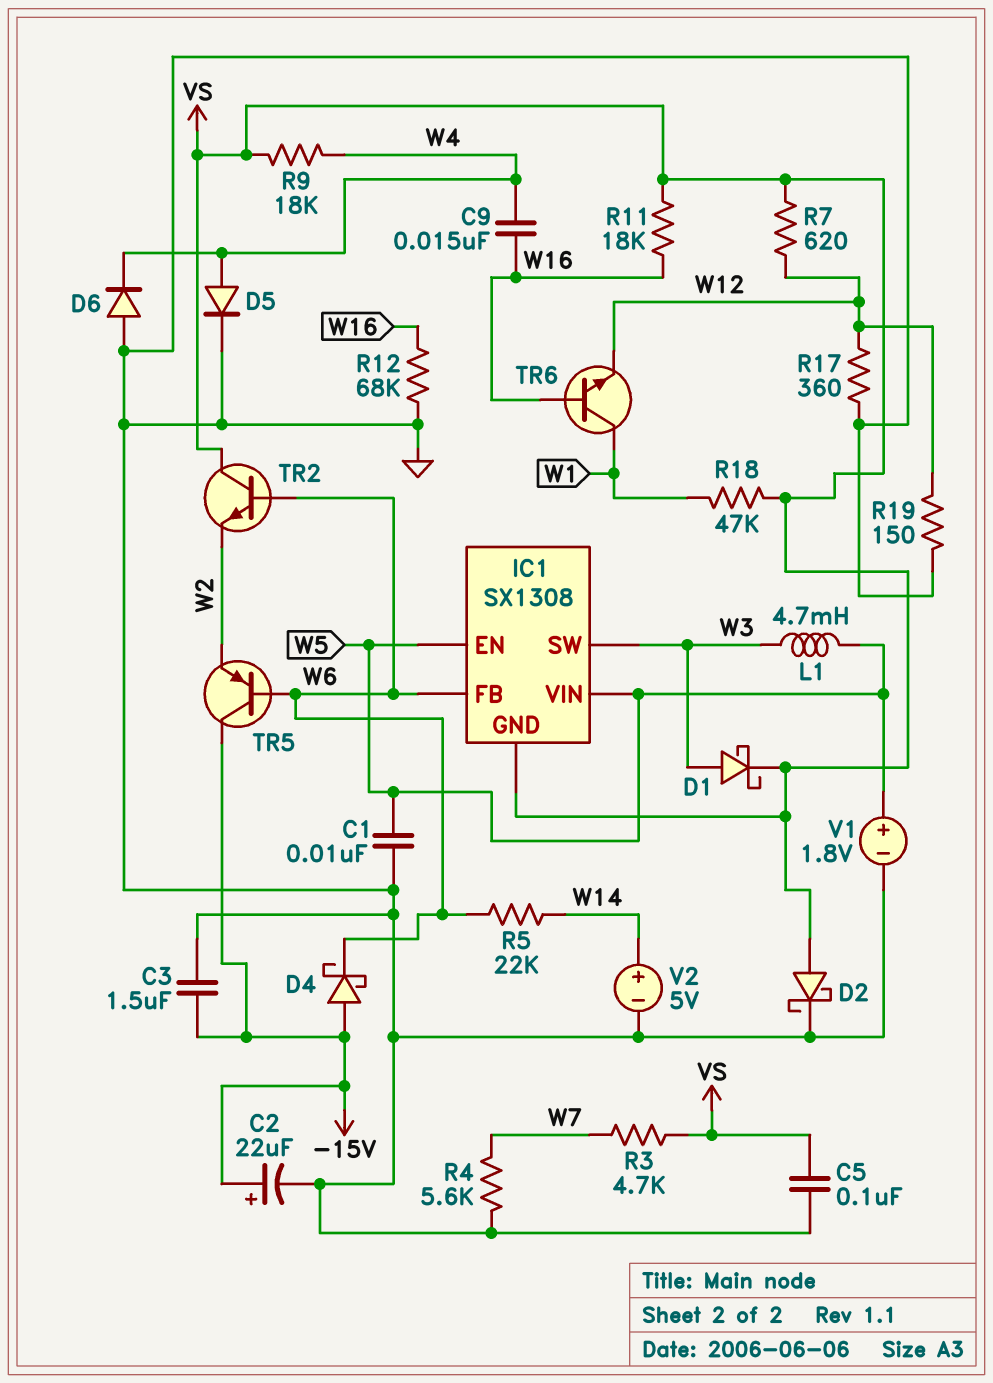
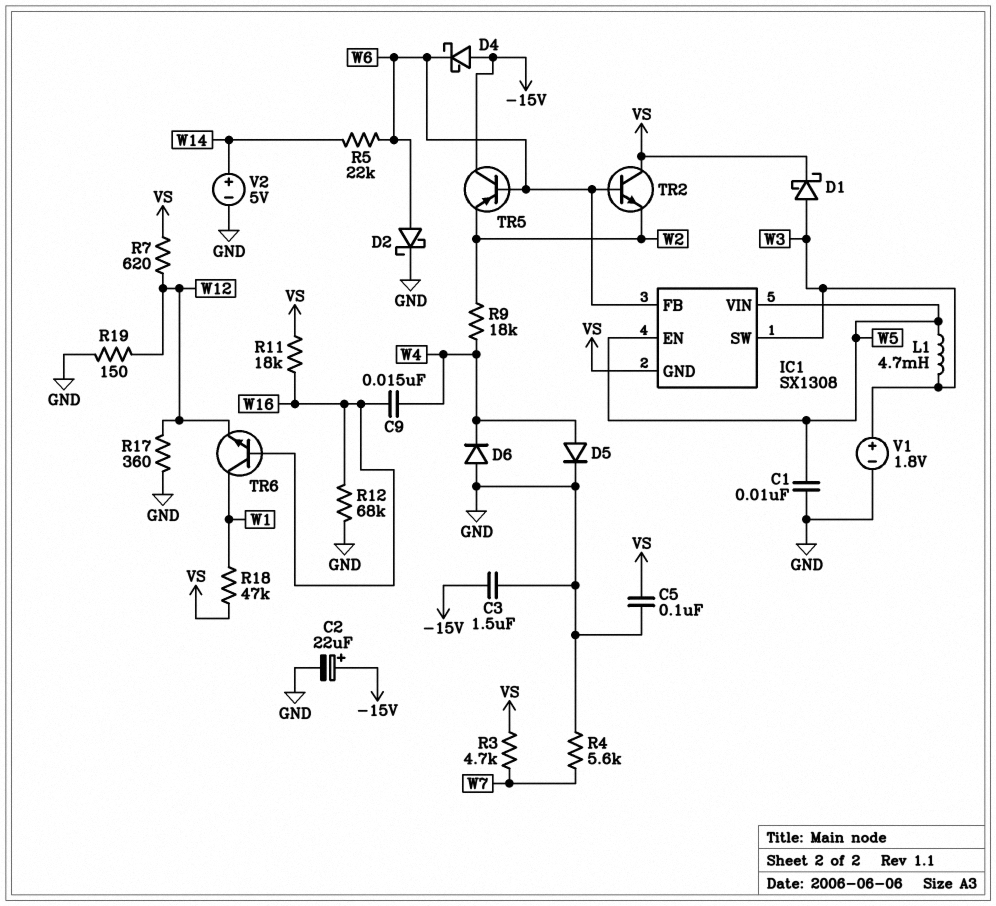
D2: schottky (A VS, K GND) -> schottky (A W6, K GND)
R9: 18k (VS, W4) -> 18k (W2, W4)
V1: 1.8V (plus W5, minus GND) -> 1.8V (plus W3, minus GND)

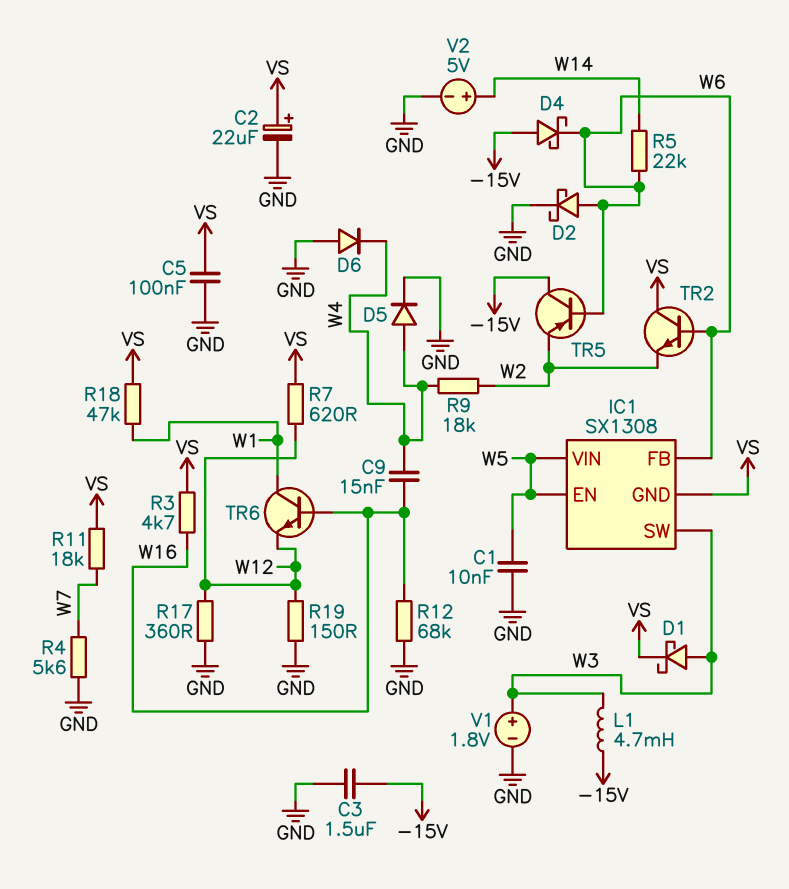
C2: 22uF (plus -15V, minus GND) -> 22uF (plus VS, minus GND)
L1: 4.7mH (W3, W5) -> 4.7mH (-15V, W3)
R3: 4.7k (VS, W7) -> 4.7k (VS, W16)
R11: 18k (VS, W16) -> 18k (VS, W7)

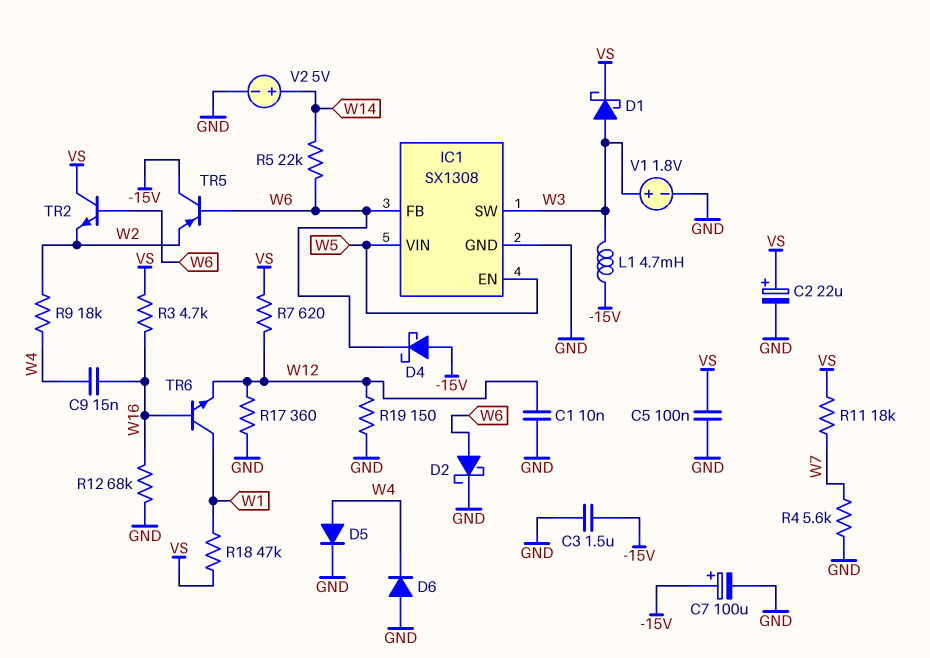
C1: 10nF (GND, W5) -> 10nF (GND, W12)
C7: none -> 100uF (plus -15V, minus GND)
IC1 pin GND: VS -> GND

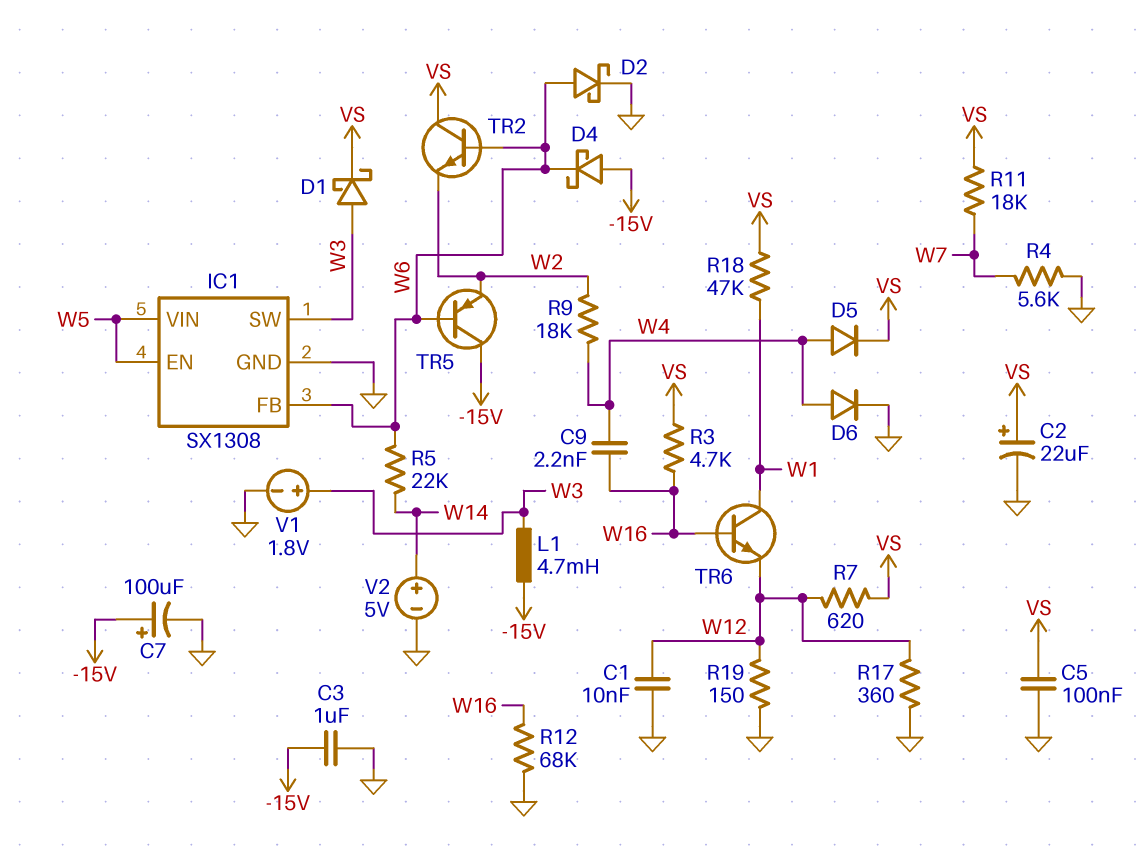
C3: 1.5uF (-15V, GND) -> 1uF (-15V, GND)
C9: 15nF (W4, W16) -> 2.2nF (W4, W16)
D5: diode (A W4, K GND) -> diode (A W4, K VS)
D6: diode (A GND, K W4) -> diode (A W4, K GND)

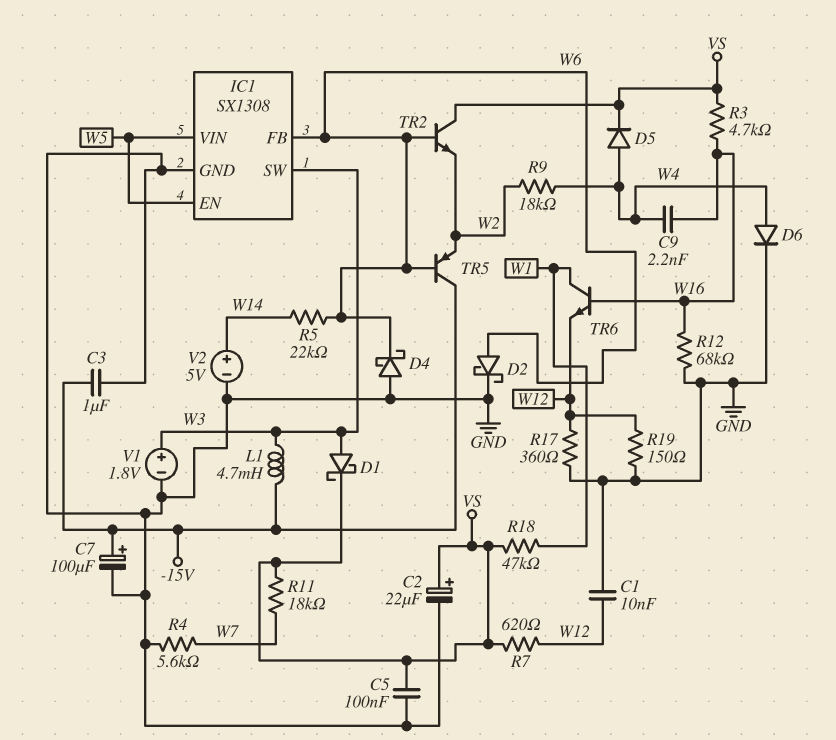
D4: schottky (A -15V, K W6) -> schottky (A GND, K W6)

